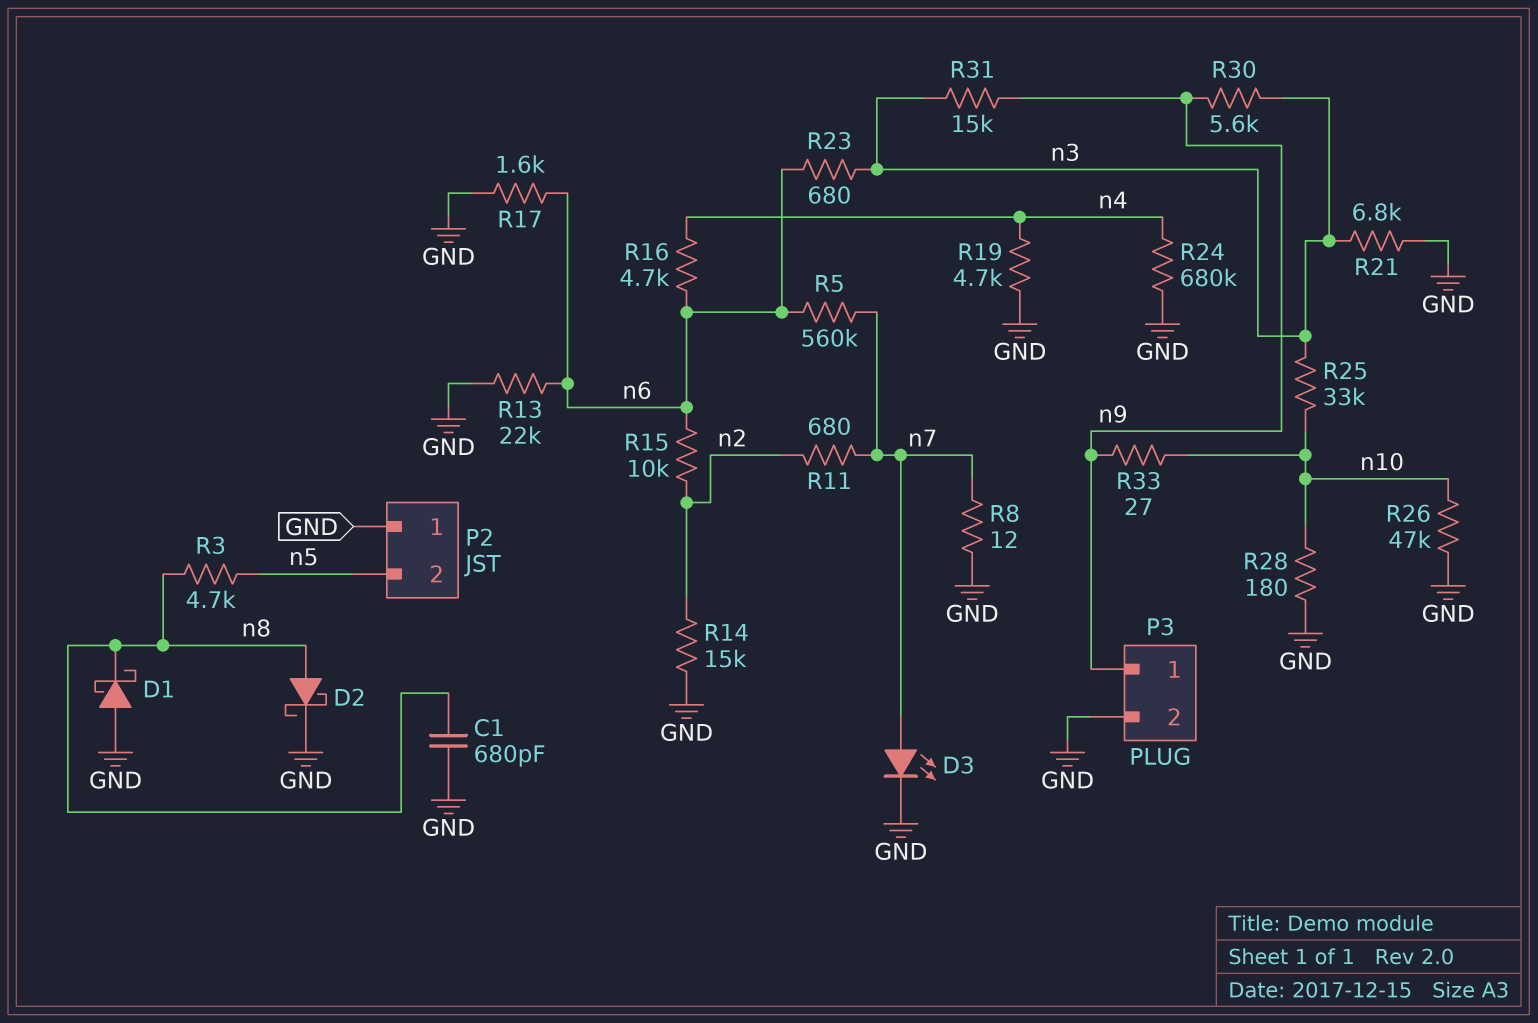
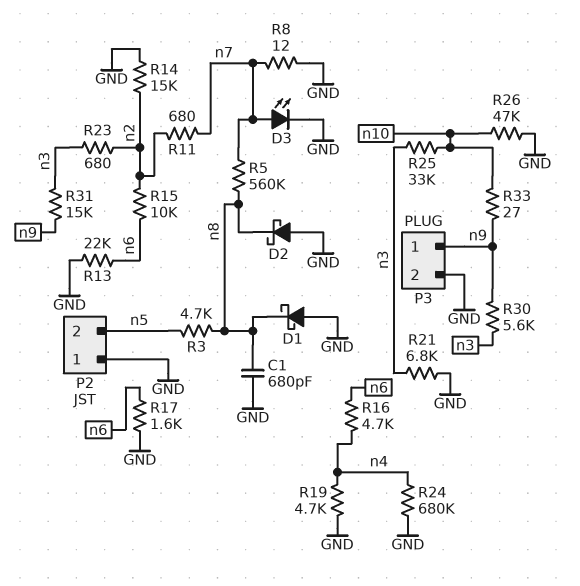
D2: schottky (A n8, K GND) -> schottky (A GND, K n8)
R5: 560k (n6, n7) -> 560k (n7, n8)
R23: 680 (n3, n6) -> 680 (n2, n3)
R28: 180 (GND, n10) -> none

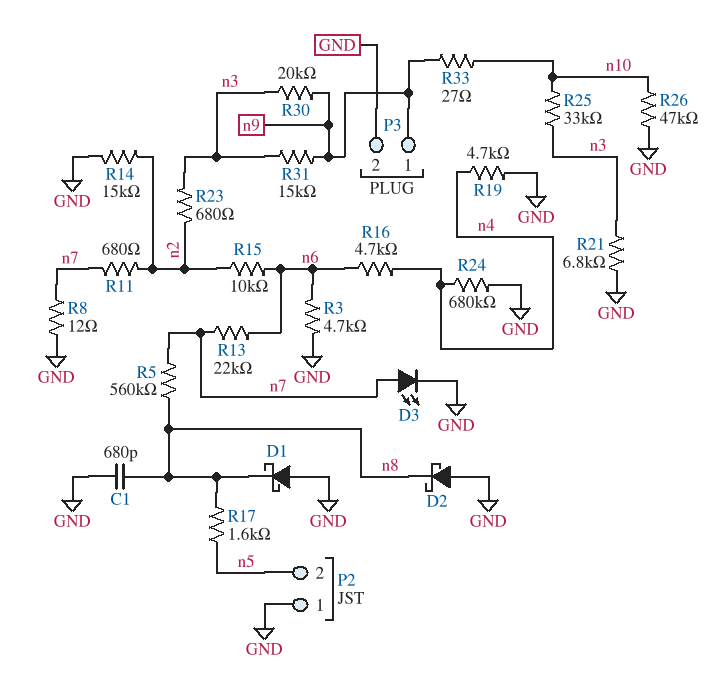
R3: 4.7k (n5, n8) -> 4.7k (GND, n6)
R13: 22k (GND, n6) -> 22k (n6, n7)
R17: 1.6k (GND, n6) -> 1.6k (n5, n8)
R30: 5.6k (n3, n9) -> 20k (n3, n9)

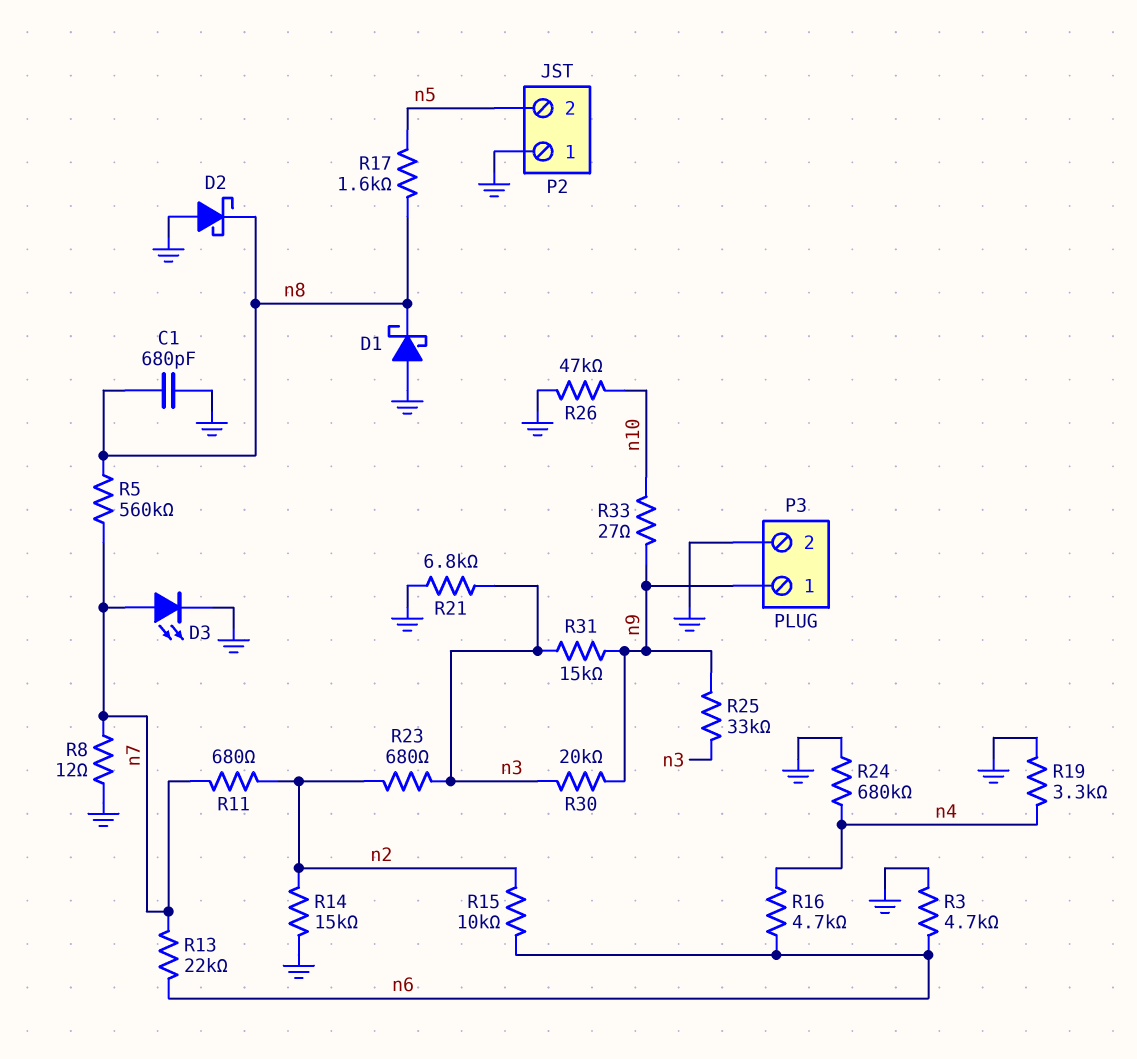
R19: 4.7k (GND, n4) -> 3.3k (GND, n4)
R25: 33k (n3, n10) -> 33k (n3, n9)

